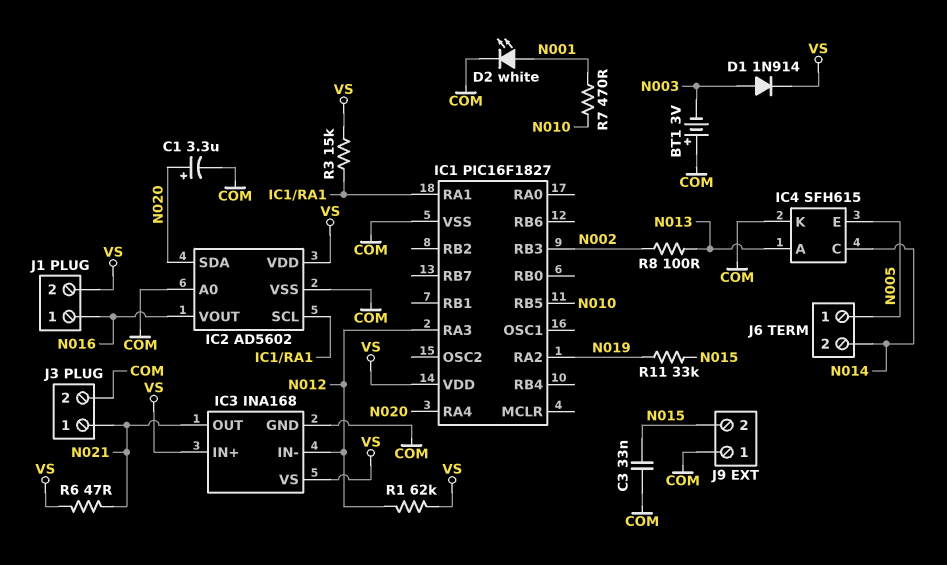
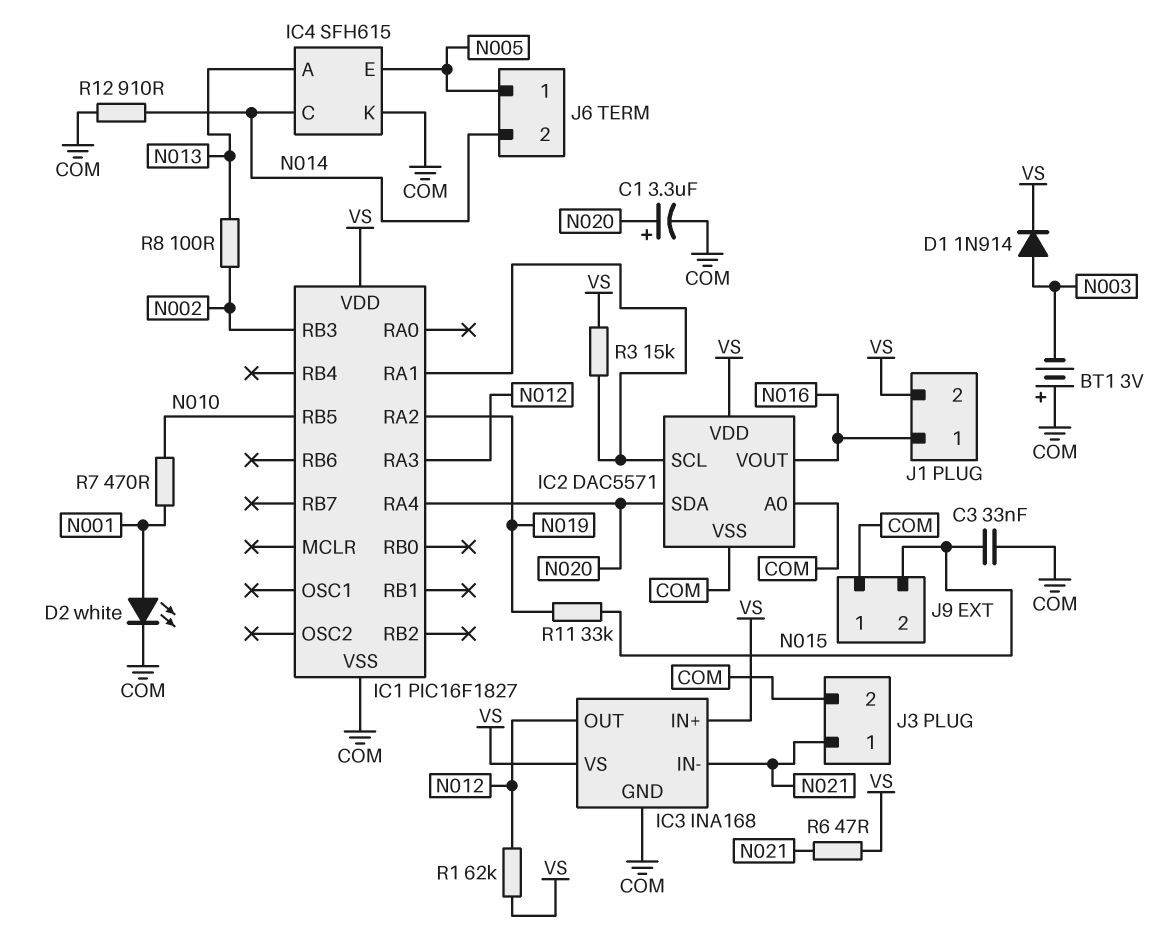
IC2: AD5602 -> DAC5571
IC3 pin IN-: N012 -> N021
IC3 pin OUT: N021 -> N012
R12: none -> 910 (COM, N014)

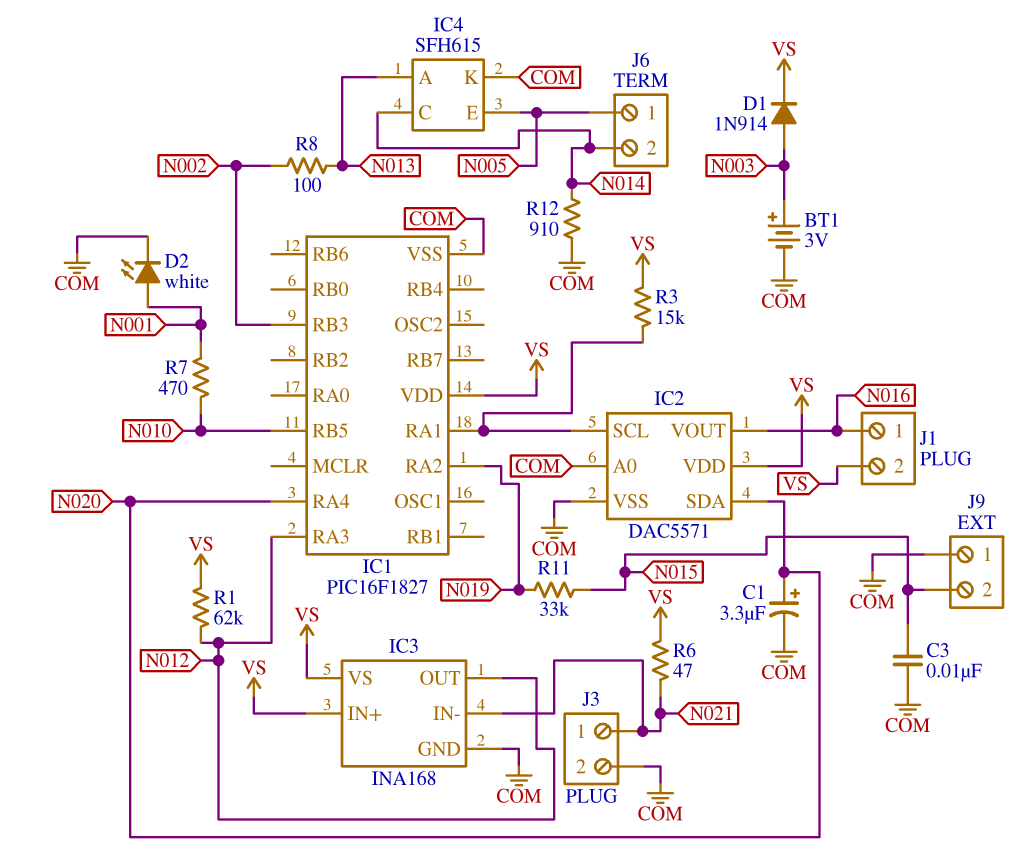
BT1: 3V (plus COM, minus N003) -> 3V (plus N003, minus COM)
C3: 33nF (COM, N015) -> 10nF (COM, N015)

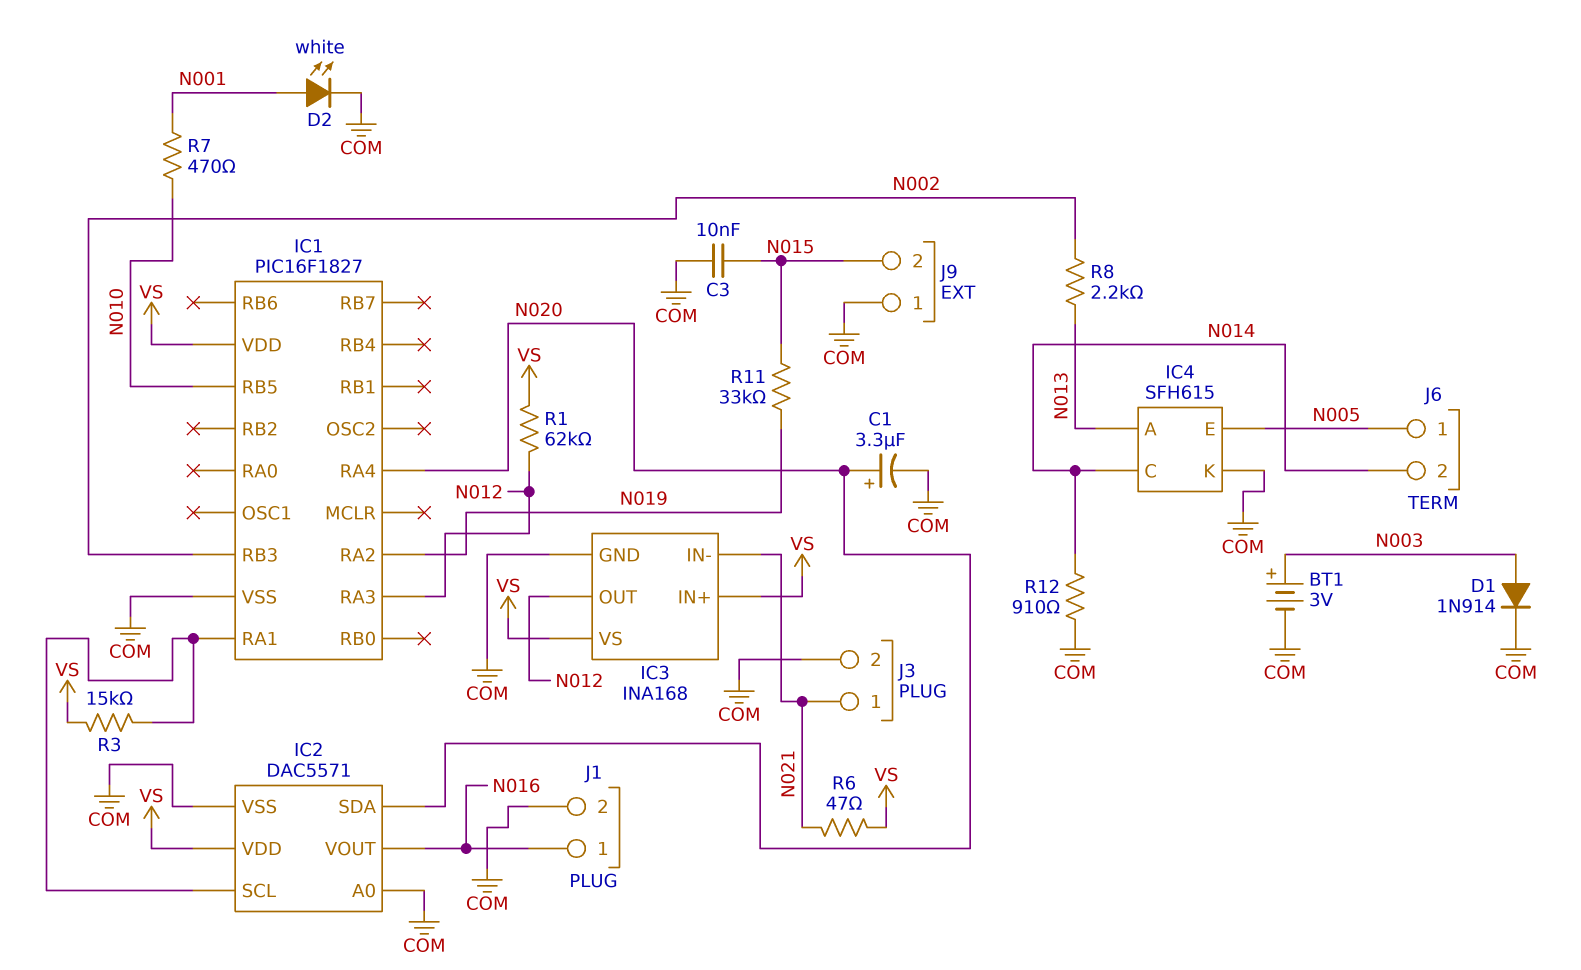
D1: diode 1N914 (A N003, K VS) -> diode 1N914 (A N003, K COM)
J1 pin 2: VS -> COM
R8: 100 (N002, N013) -> 2.2k (N002, N013)

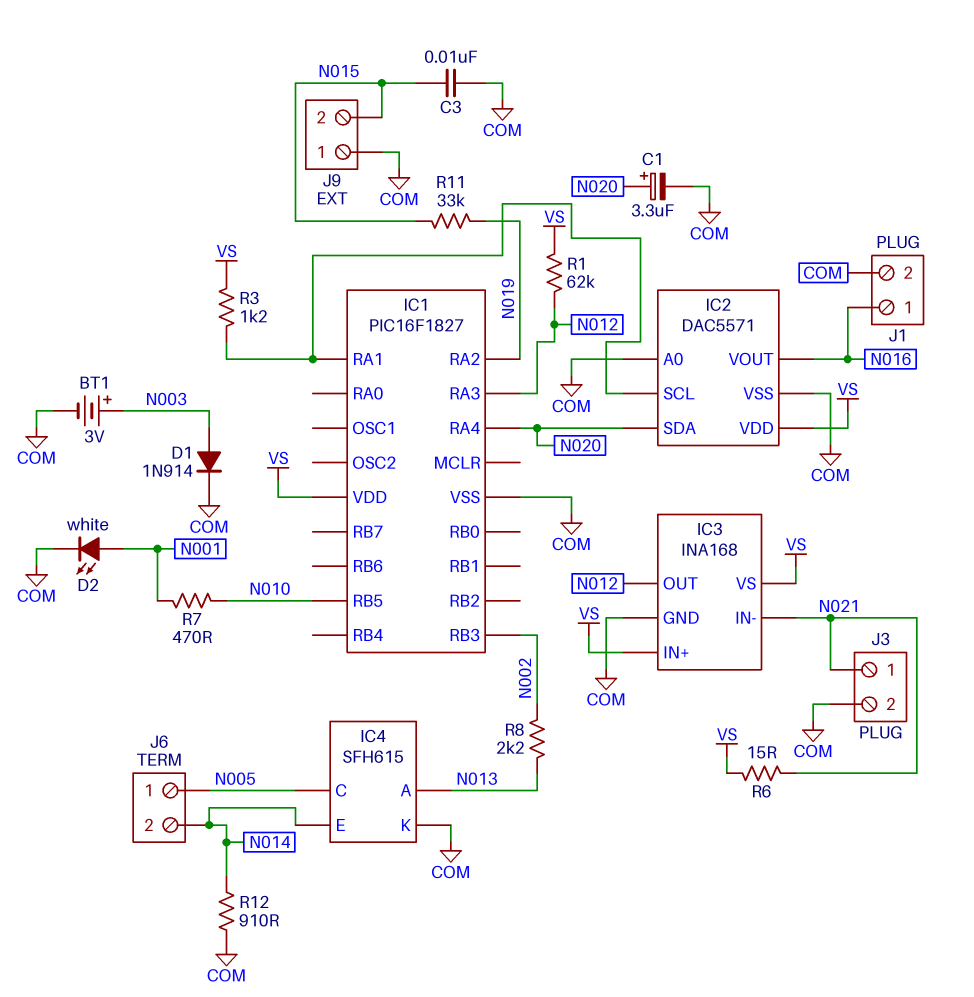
IC4 pin C: N014 -> N005
IC4 pin E: N005 -> N014
R3: 15k (IC1/RA1, VS) -> 1.2k (IC1/RA1, VS)
R6: 47 (N021, VS) -> 15 (N021, VS)

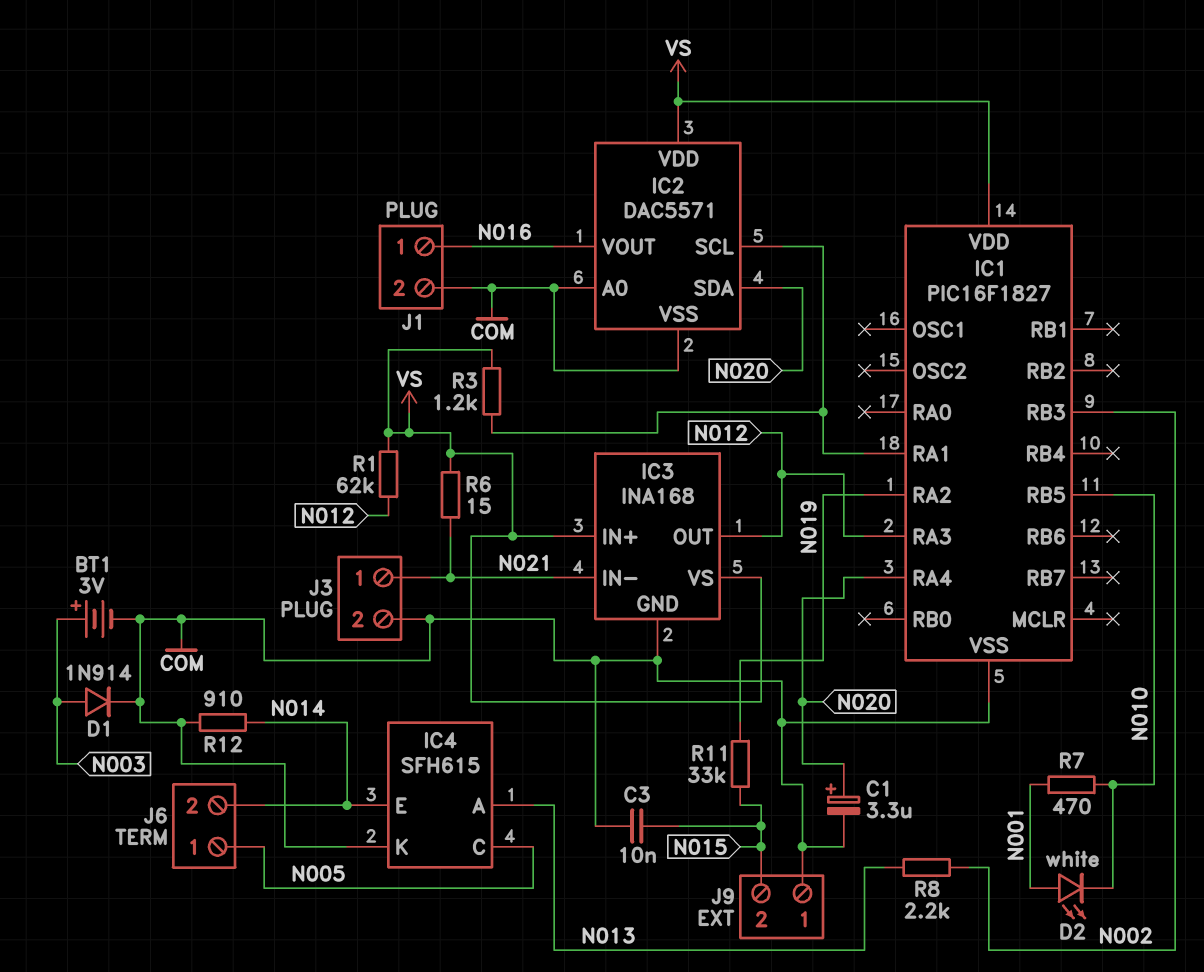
D2: LED white (A N001, K COM) -> LED white (A N001, K N010)

